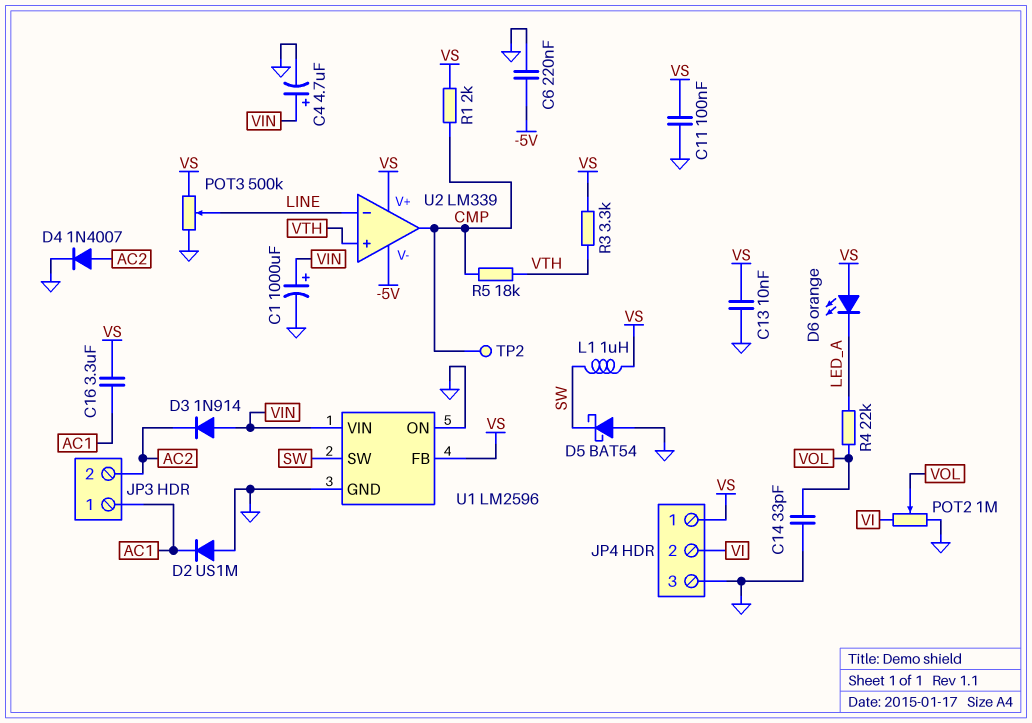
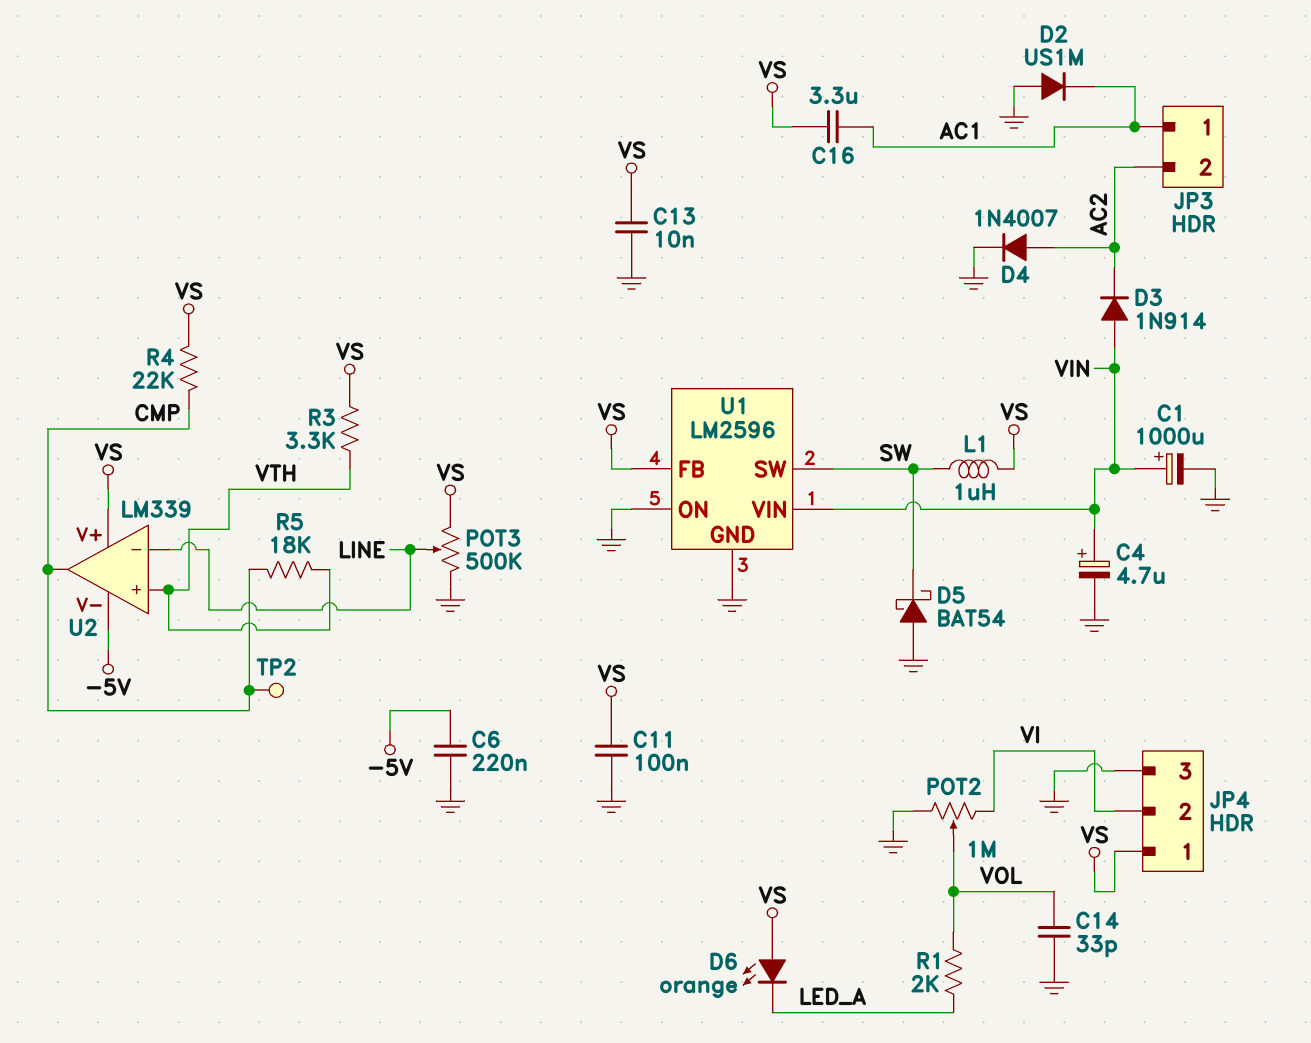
R1: 2k (CMP, VS) -> 2k (LED_A, VOL)
R4: 22k (LED_A, VOL) -> 22k (CMP, VS)

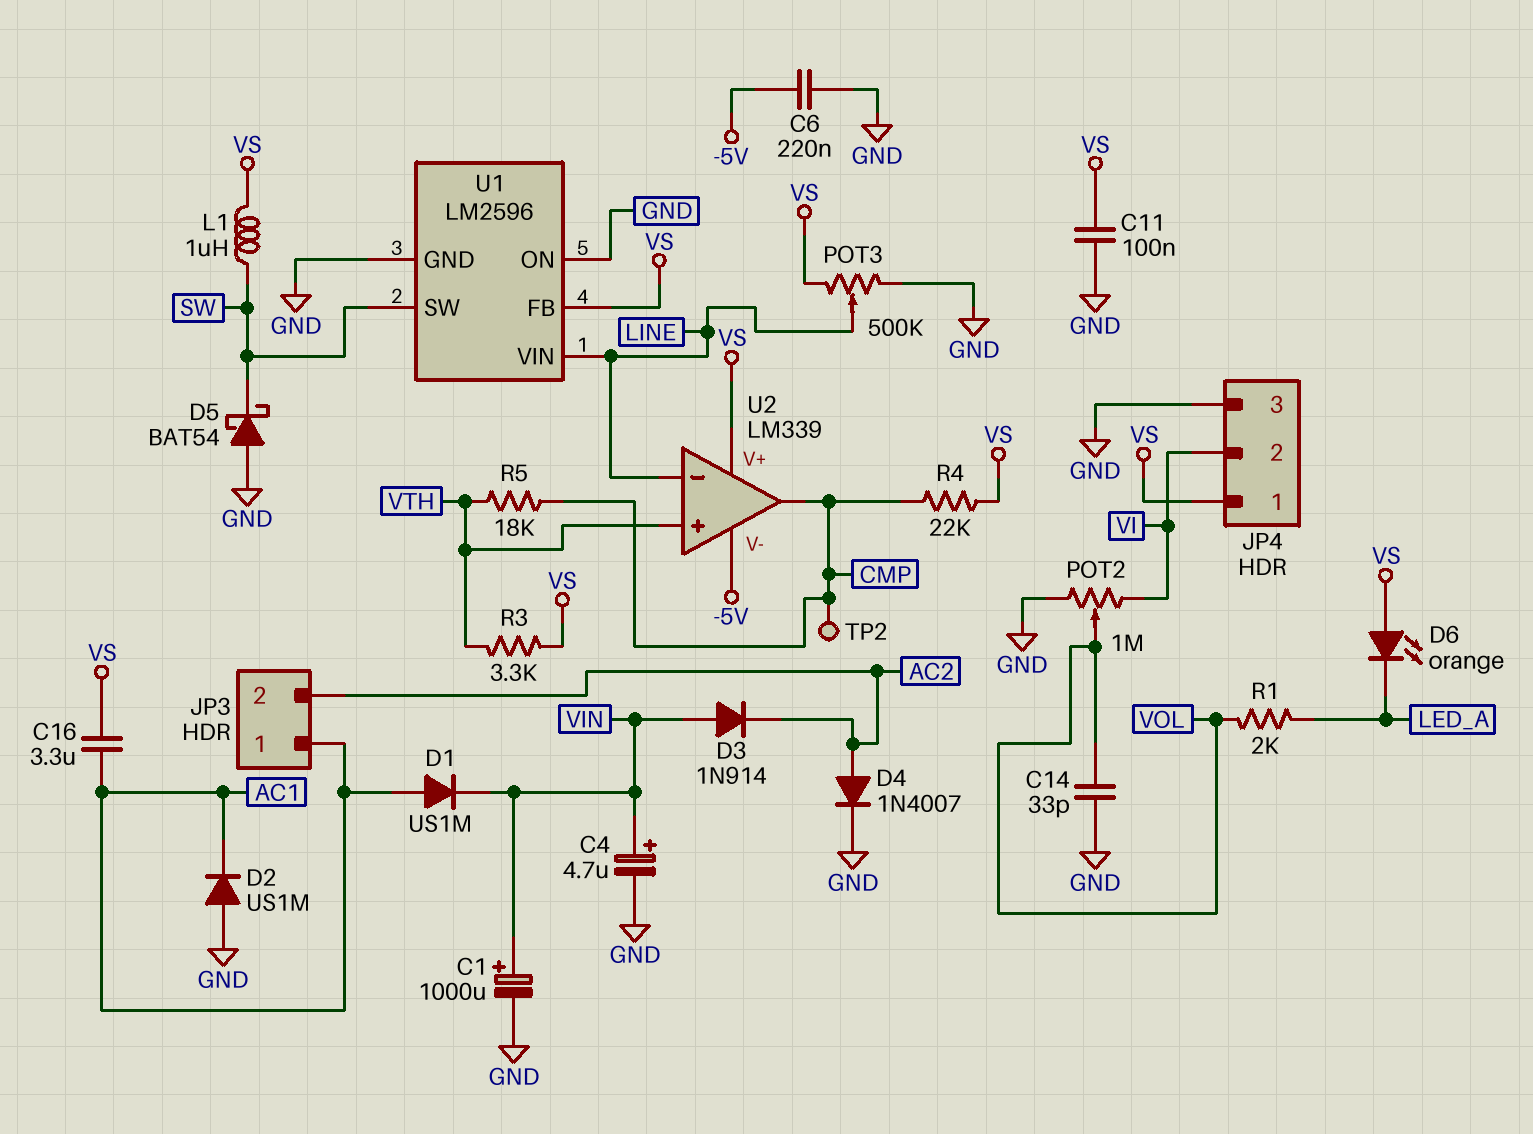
C13: 10nF (GND, VS) -> none
D1: none -> diode US1M (A AC1, K VIN)
U1 pin VIN: VIN -> LINE

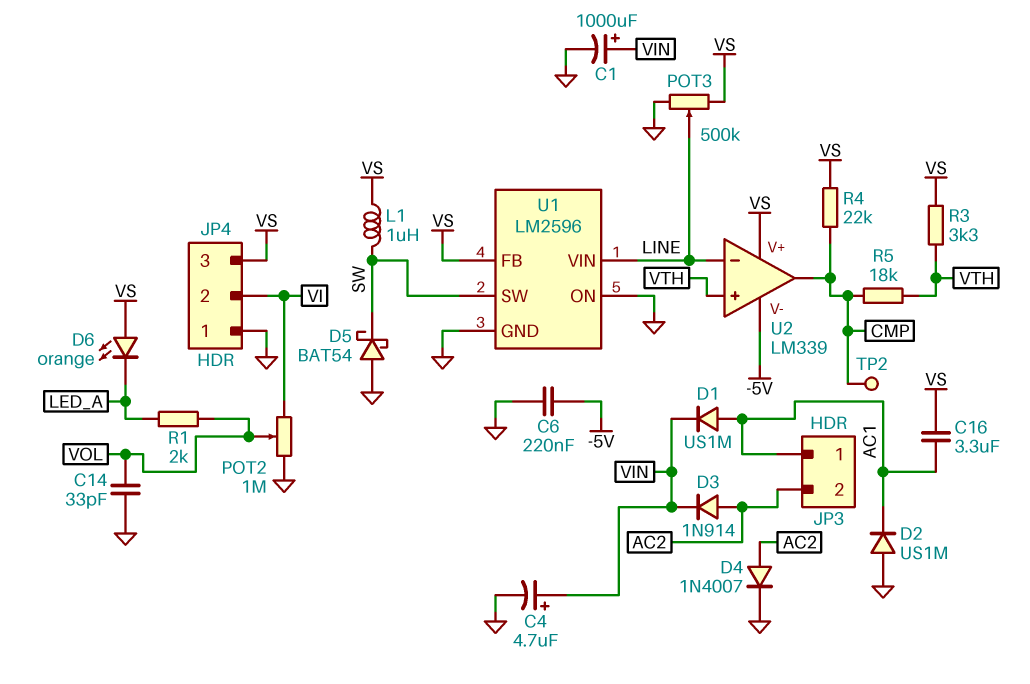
C11: 100nF (GND, VS) -> none
D3: diode 1N914 (A VIN, K AC2) -> diode 1N914 (A AC2, K VIN)
JP4 pin 1: VS -> GND
JP4 pin 3: GND -> VS

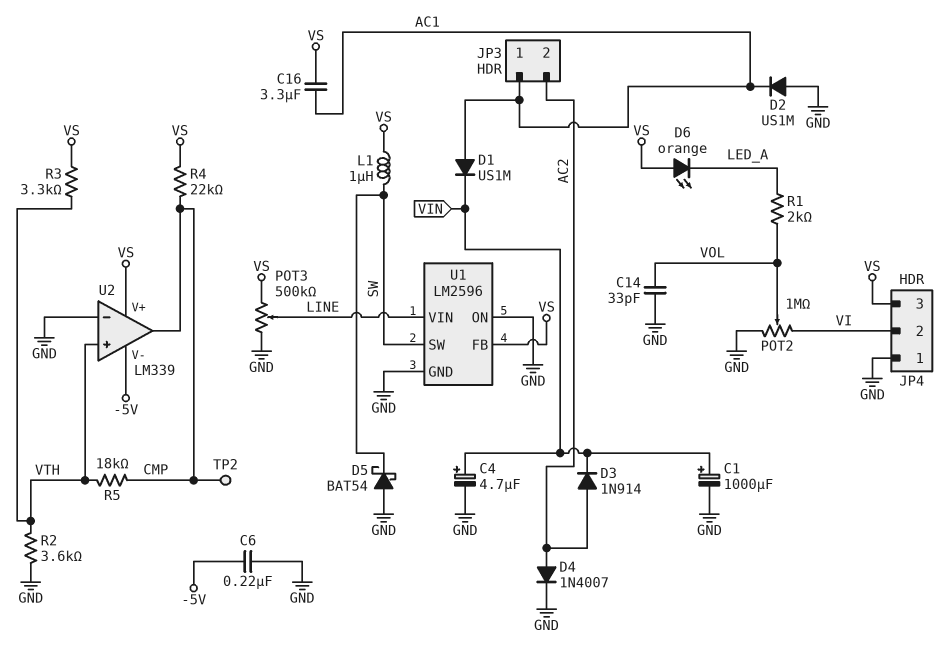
R2: none -> 3.6k (GND, VTH)
U2 pin in-: LINE -> GND

